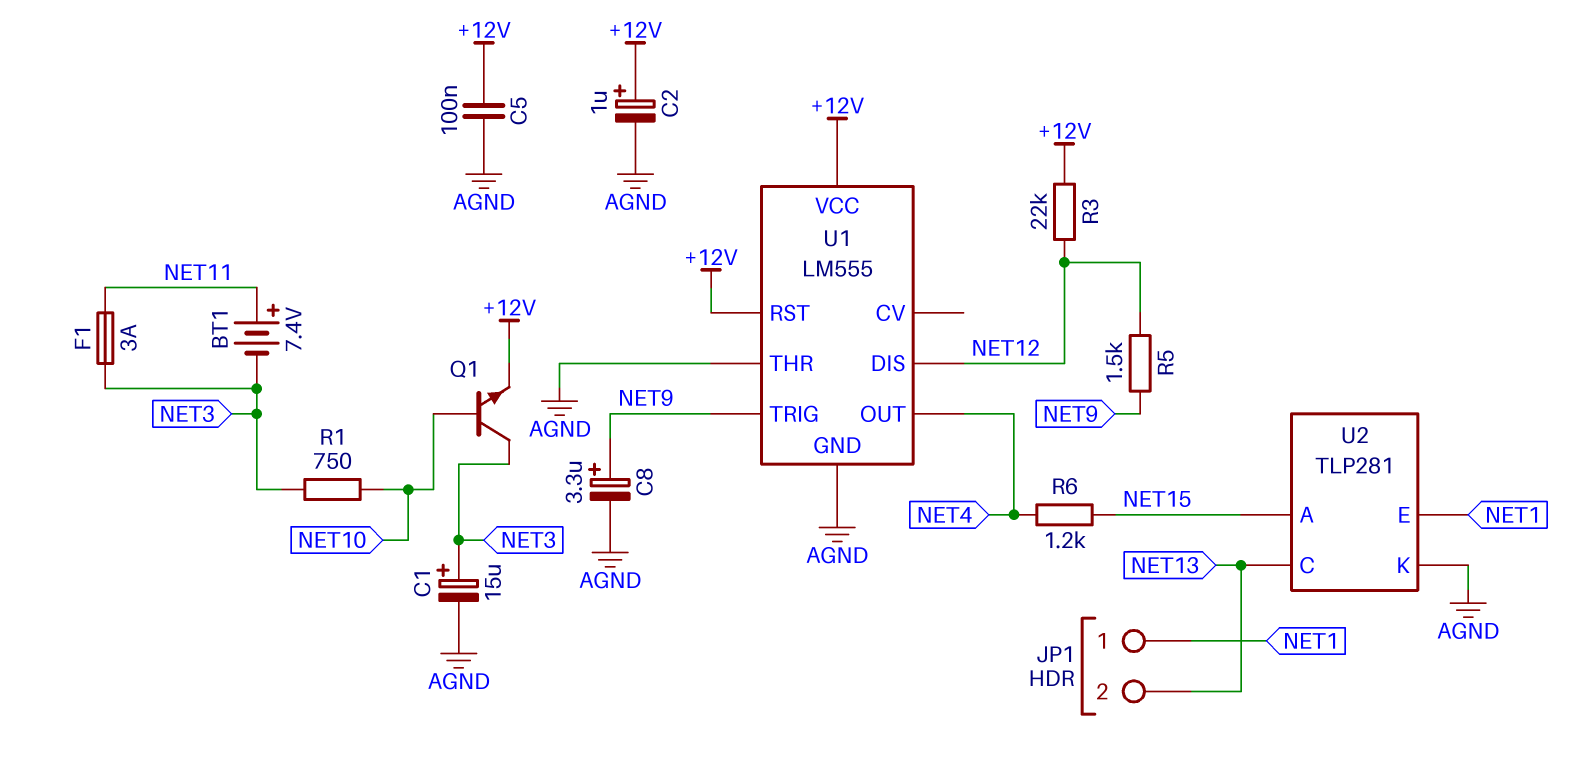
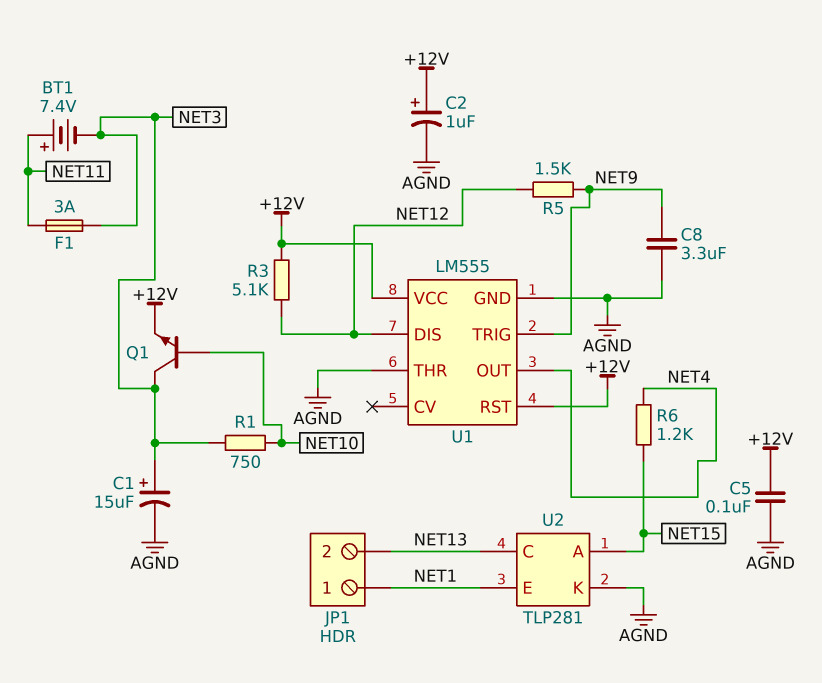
C8: 3.3uF (plus NET9, minus AGND) -> 3.3uF (AGND, NET9)
R3: 22k (+12V, NET12) -> 5.1k (+12V, NET12)

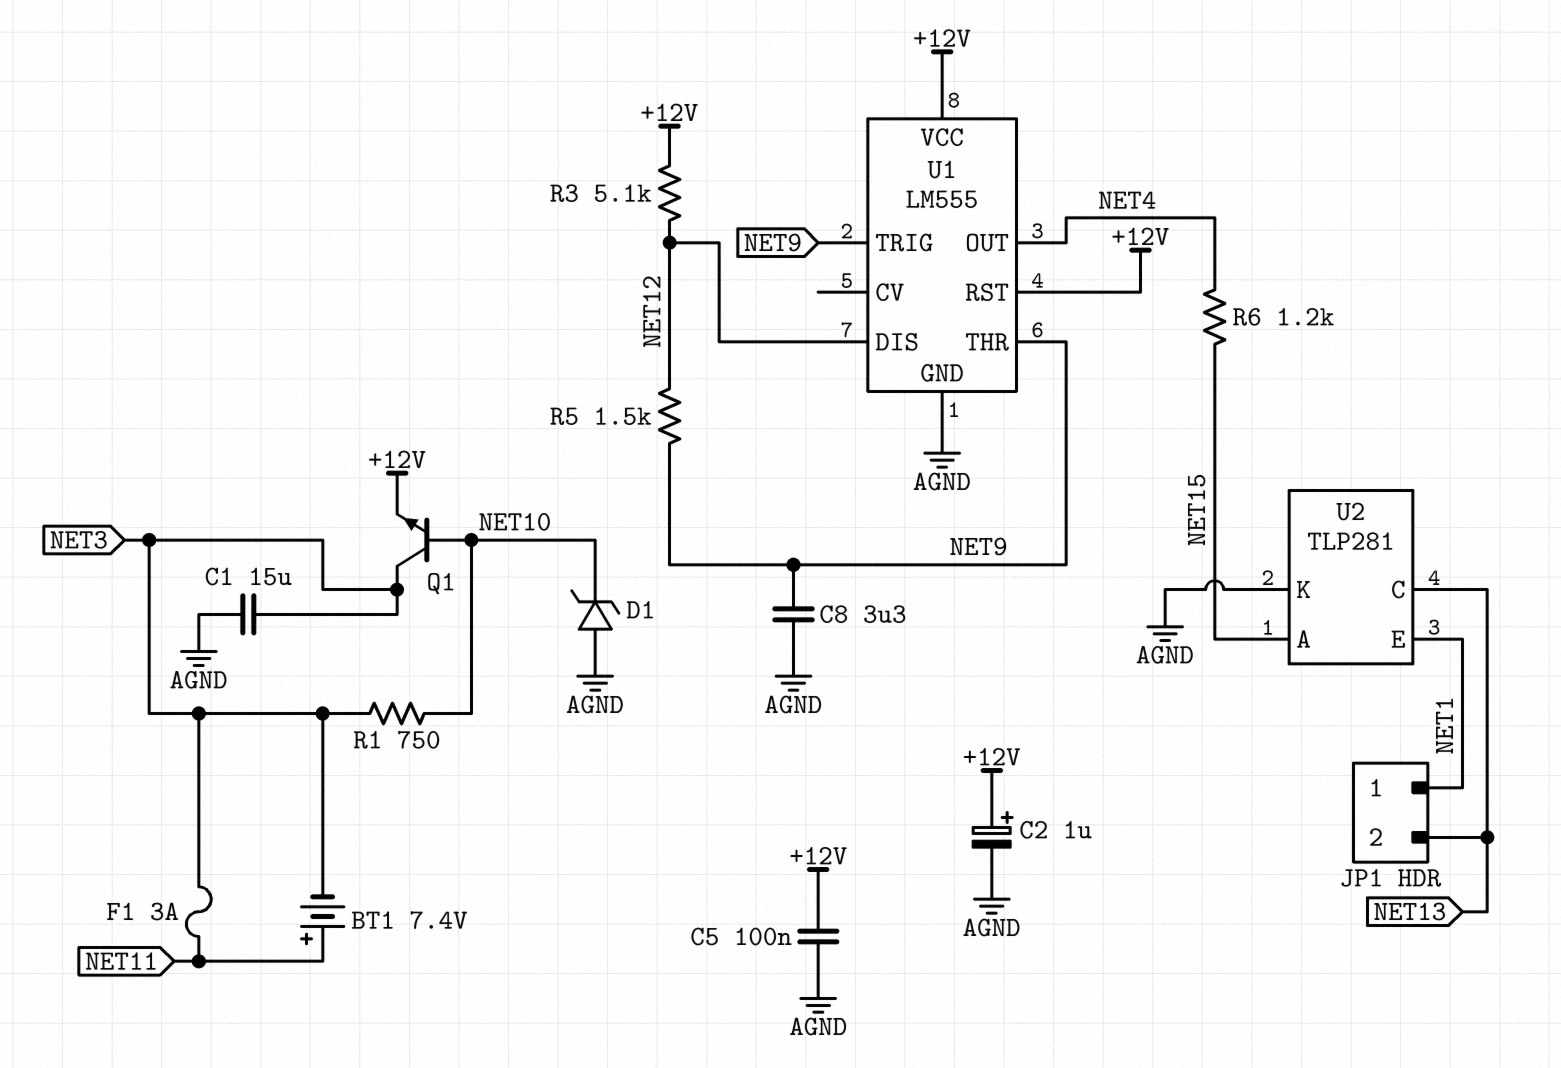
C1: 15uF (plus NET3, minus AGND) -> 15uF (AGND, NET3)
D1: none -> zener (A AGND, K NET10)
U1 pin THR: AGND -> NET9

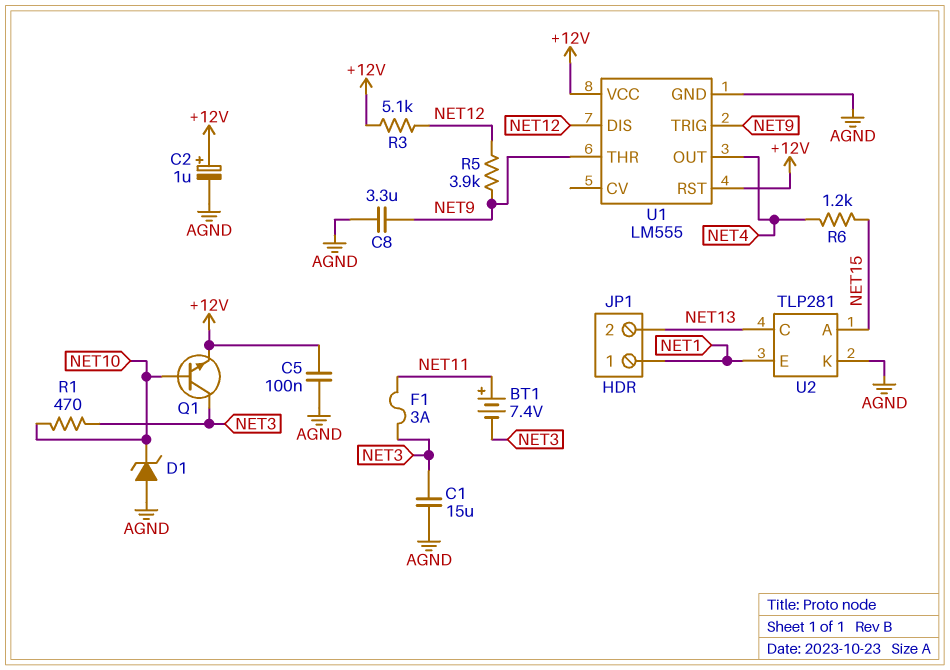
R1: 750 (NET3, NET10) -> 470 (NET3, NET10)
R5: 1.5k (NET9, NET12) -> 3.9k (NET9, NET12)

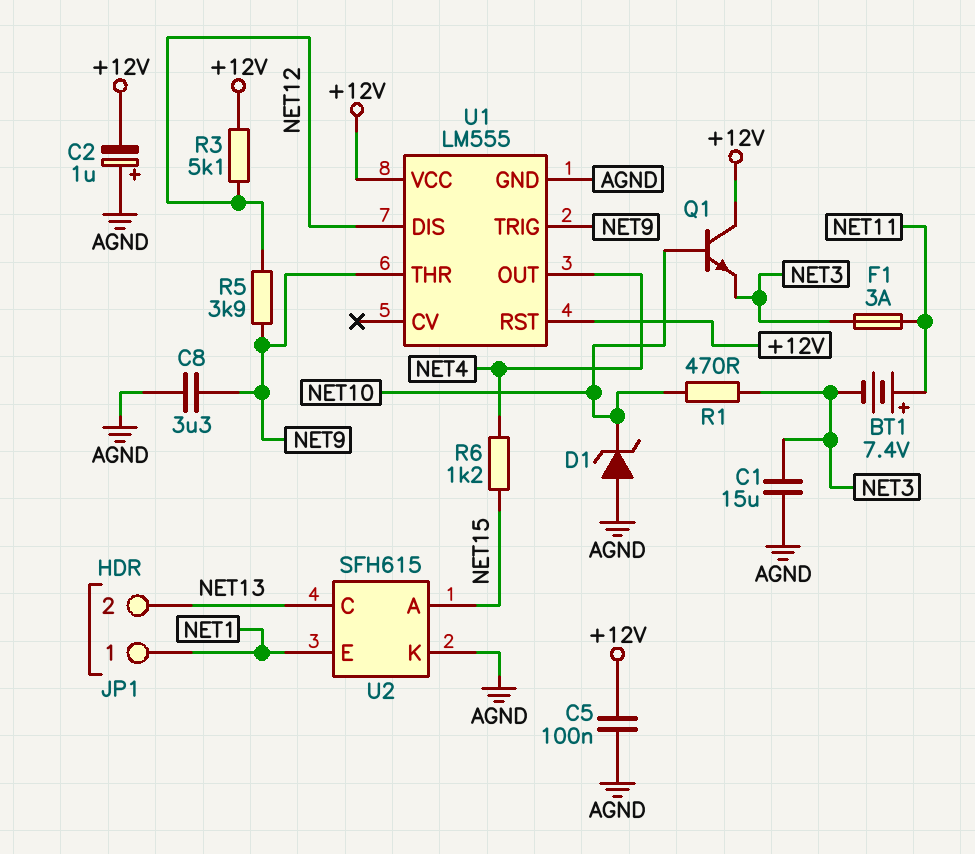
C2: 1uF (plus +12V, minus AGND) -> 1uF (plus AGND, minus +12V)
Q1: NPN (B NET10, C NET3, E +12V) -> NPN (B NET10, C +12V, E NET3)
U2: TLP281 -> SFH615

